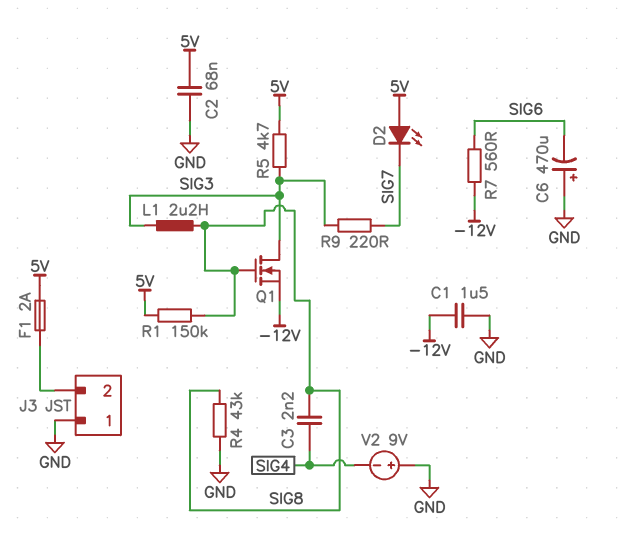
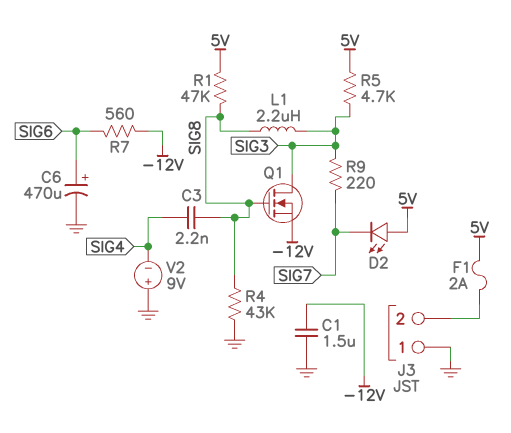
C2: 68nF (5V, GND) -> none
C6: 470uF (plus GND, minus SIG6) -> 470uF (plus SIG6, minus GND)
R1: 150k (5V, SIG8) -> 47k (5V, SIG8)

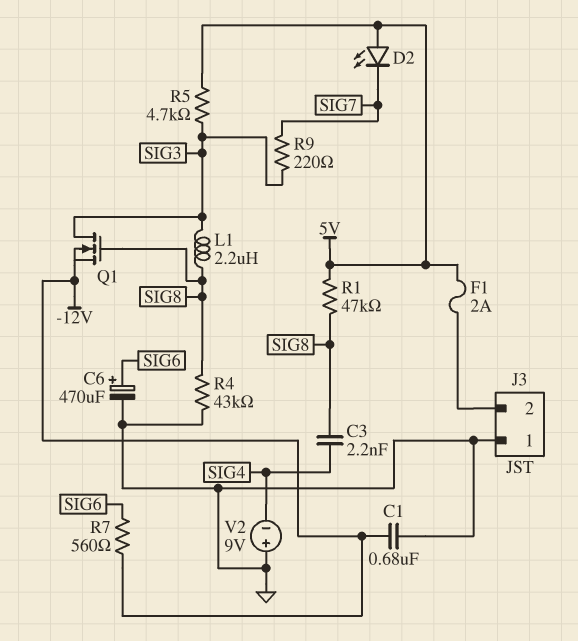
C1: 1.5uF (-12V, GND) -> 680nF (-12V, GND)

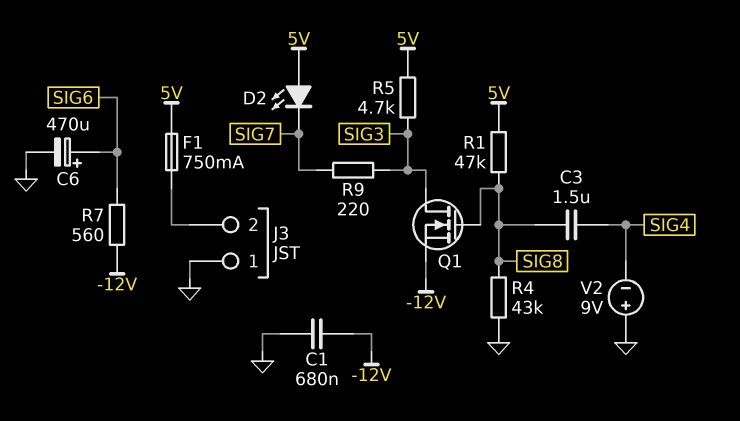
C3: 2.2nF (SIG4, SIG8) -> 1.5uF (SIG4, SIG8)
F1: 2A (5V, J3/2) -> 750mA (5V, J3/2)
L1: 2.2uH (SIG3, SIG8) -> none

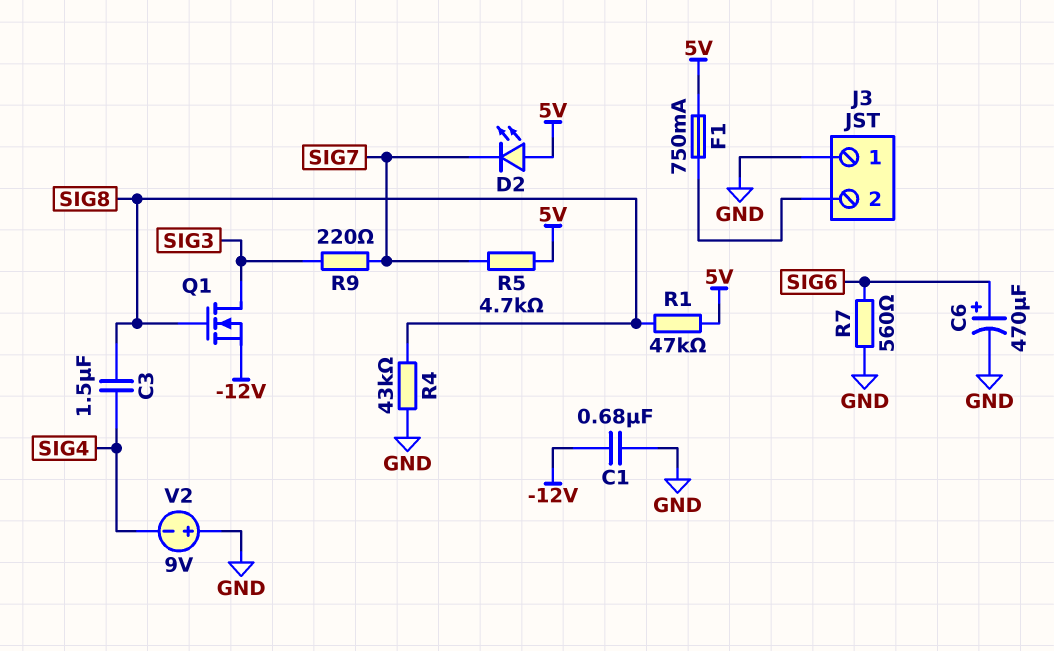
R5: 4.7k (5V, SIG3) -> 4.7k (5V, SIG7)
R7: 560 (-12V, SIG6) -> 560 (GND, SIG6)

